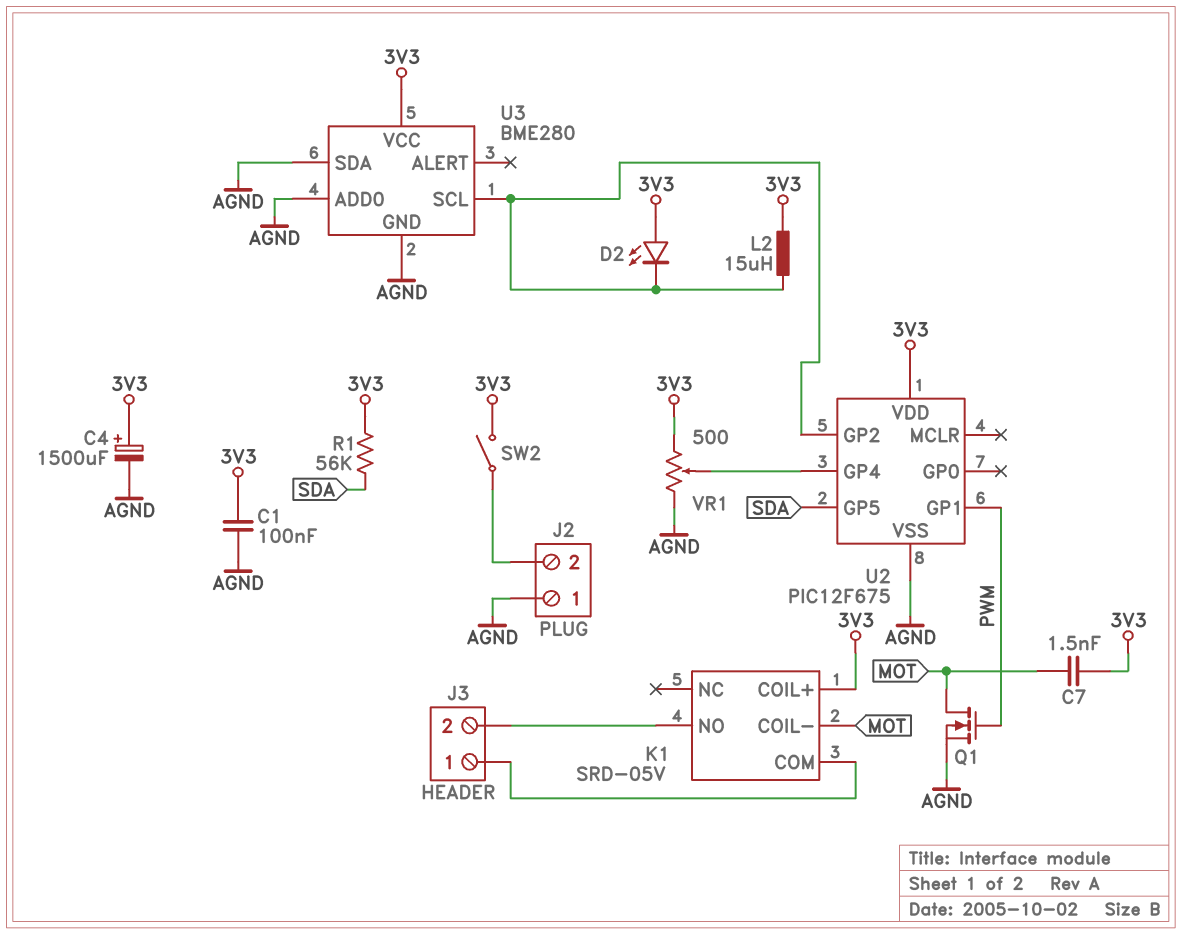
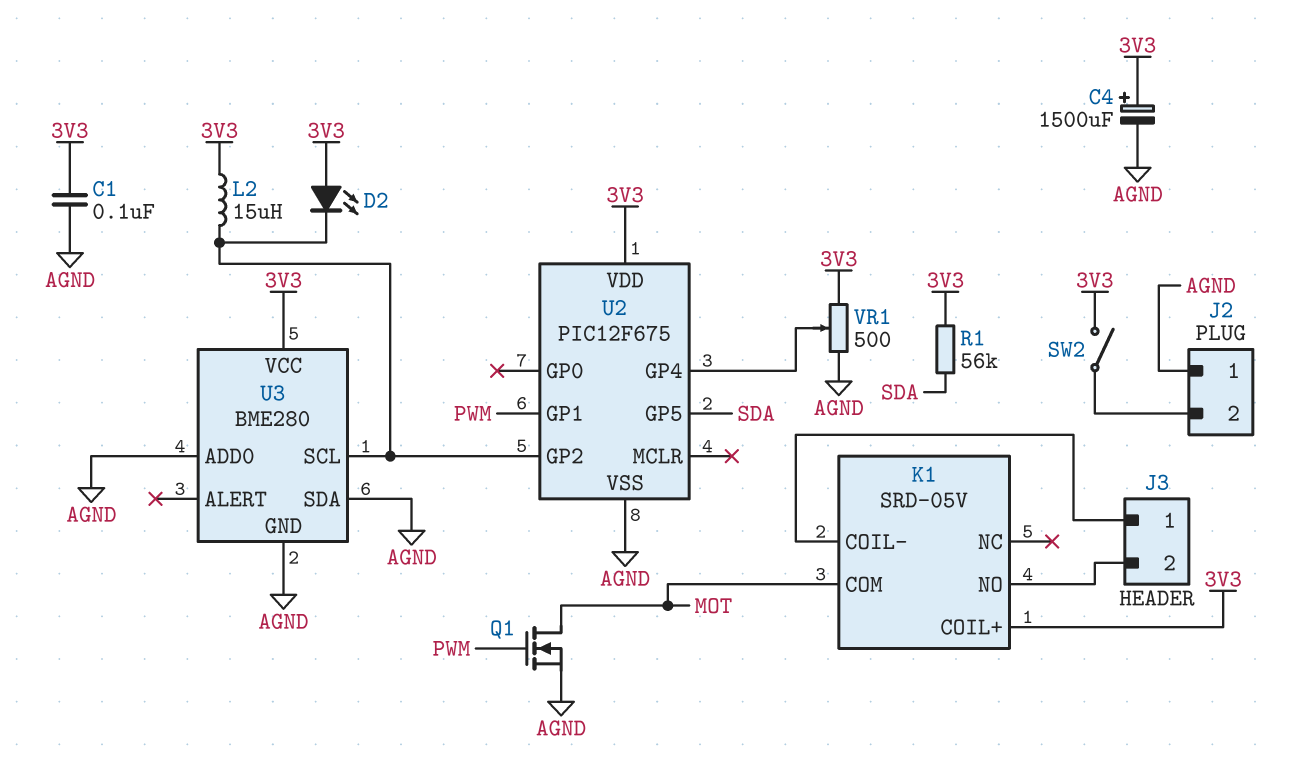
C7: 1.5nF (3V3, MOT) -> none
K1 pin COIL-: MOT -> J3/1
K1 pin COM: J3/1 -> MOT

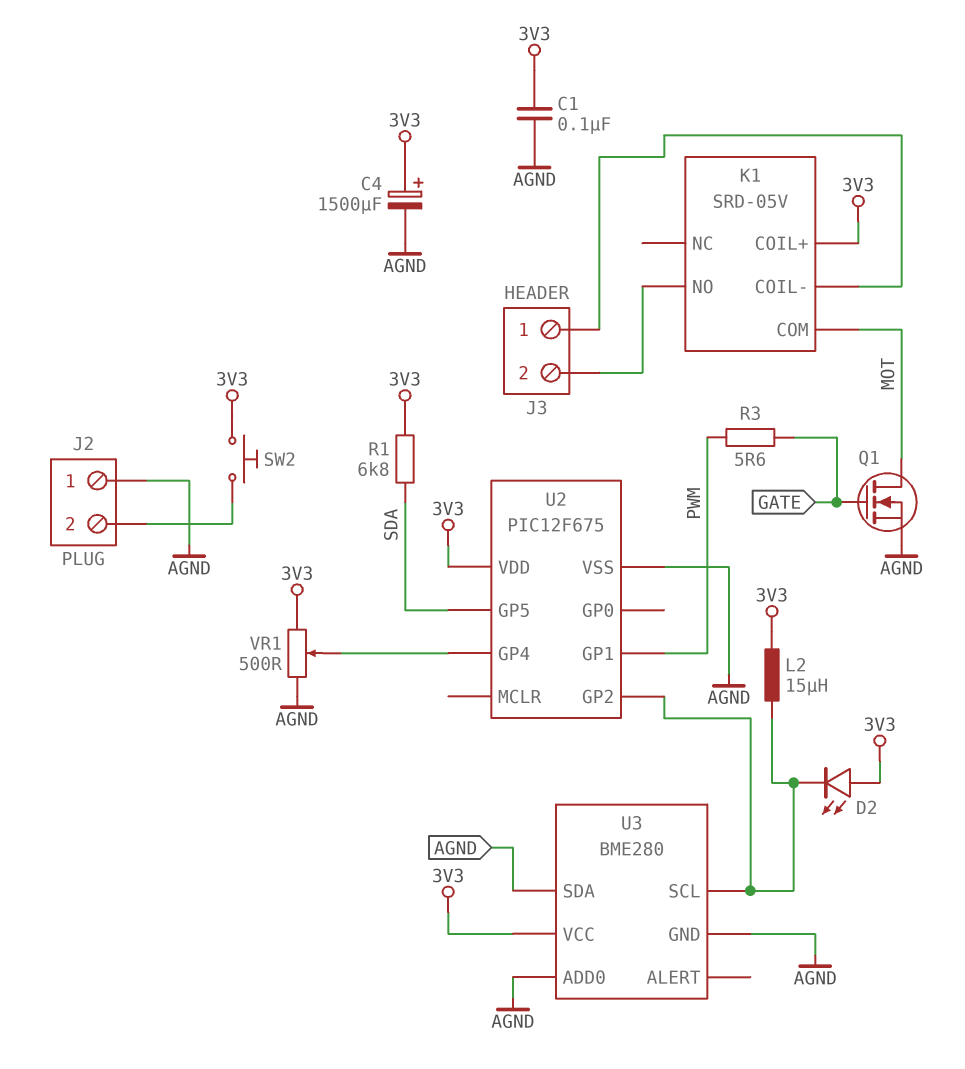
Q1: NMOS (G PWM, D MOT, S AGND) -> NMOS (G GATE, D MOT, S AGND)
R1: 56k (3V3, SDA) -> 6.8k (3V3, SDA)
R3: none -> 5.6 (GATE, PWM)
SW2: switch (3V3, J2/2) -> button (3V3, J2/2)

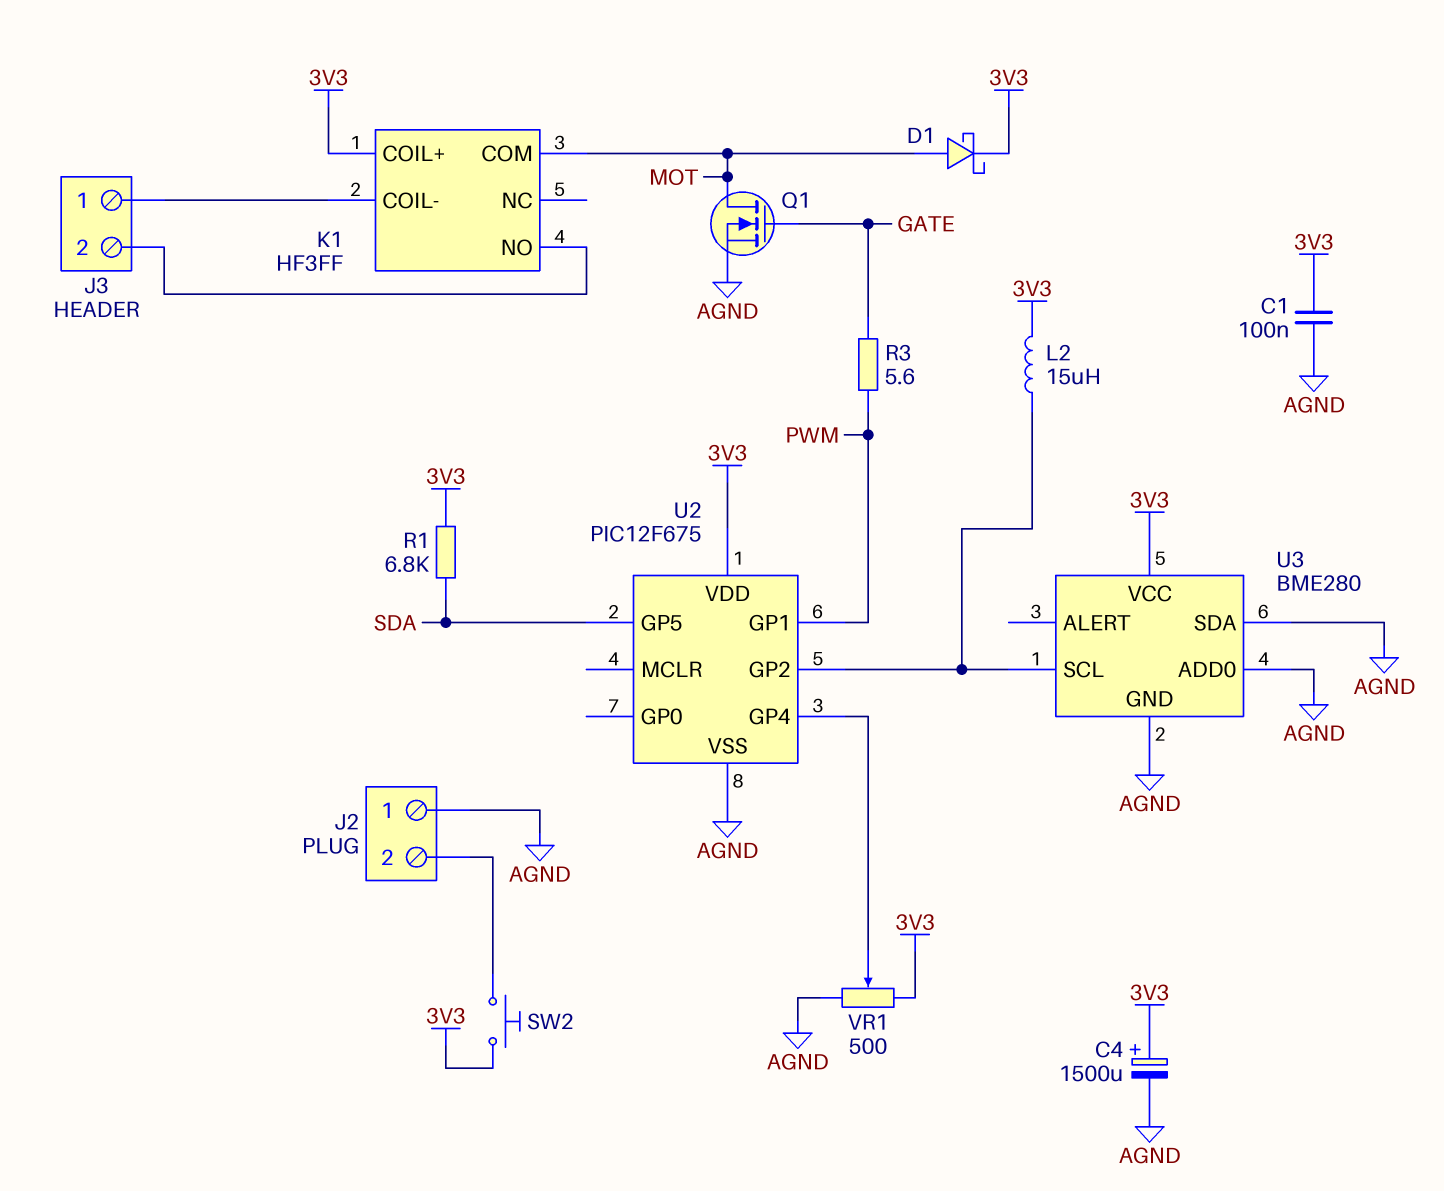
D1: none -> schottky (A MOT, K 3V3)
D2: LED (A 3V3, K U2/GP2) -> none
K1: SRD-05V -> HF3FF

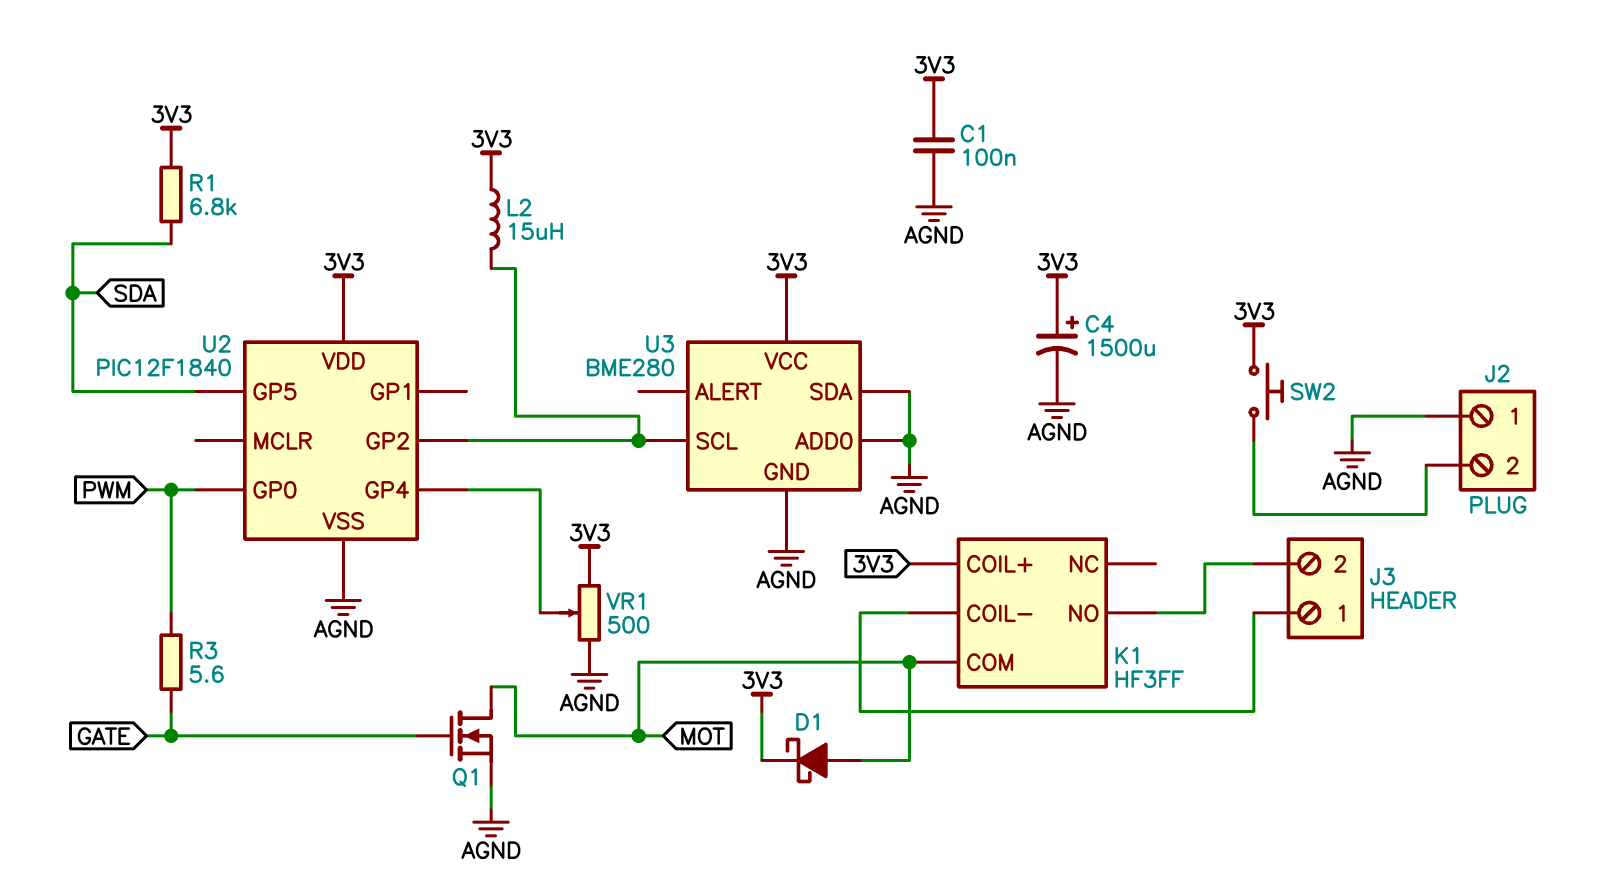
U2: PIC12F675 -> PIC12F1840
U2 pin GP0: none -> PWM
U2 pin GP1: PWM -> none

